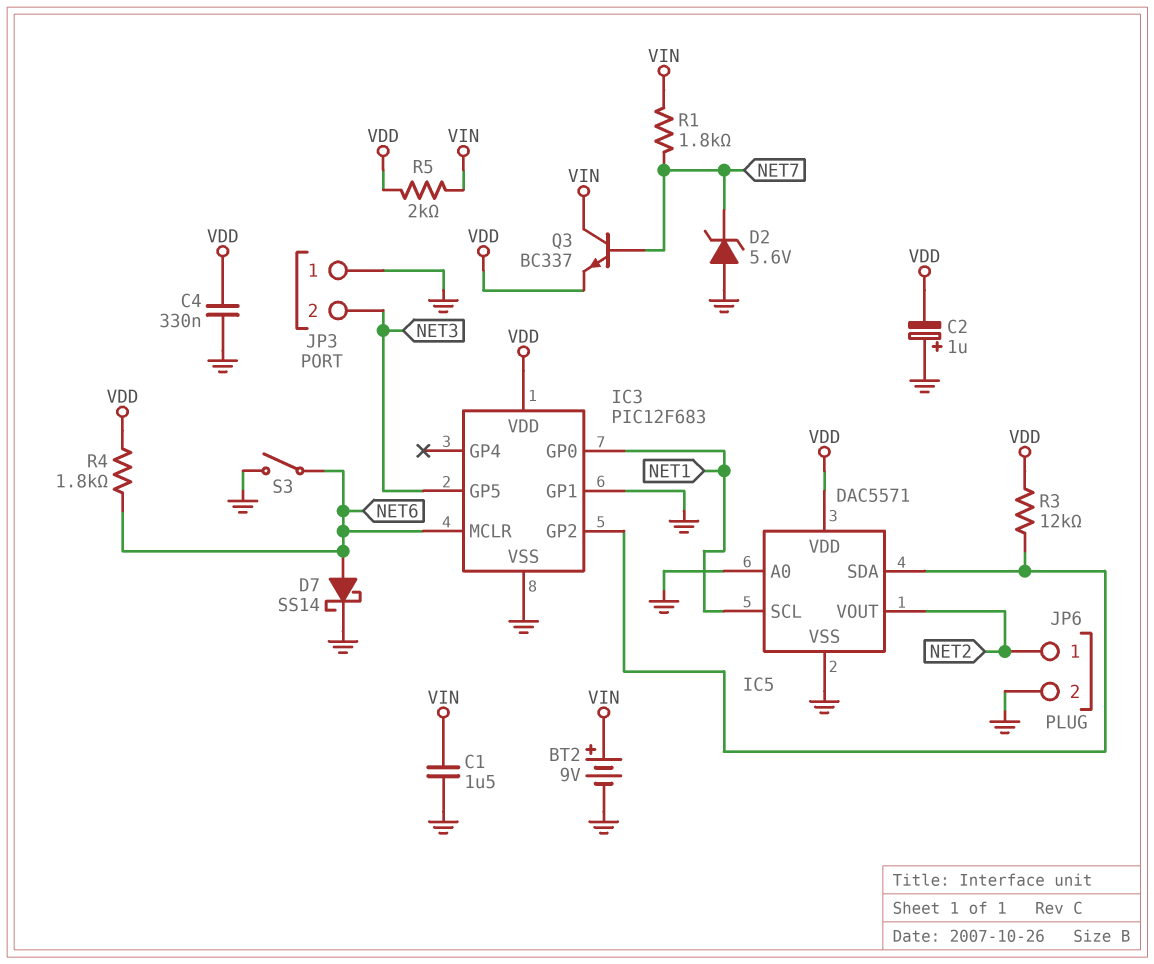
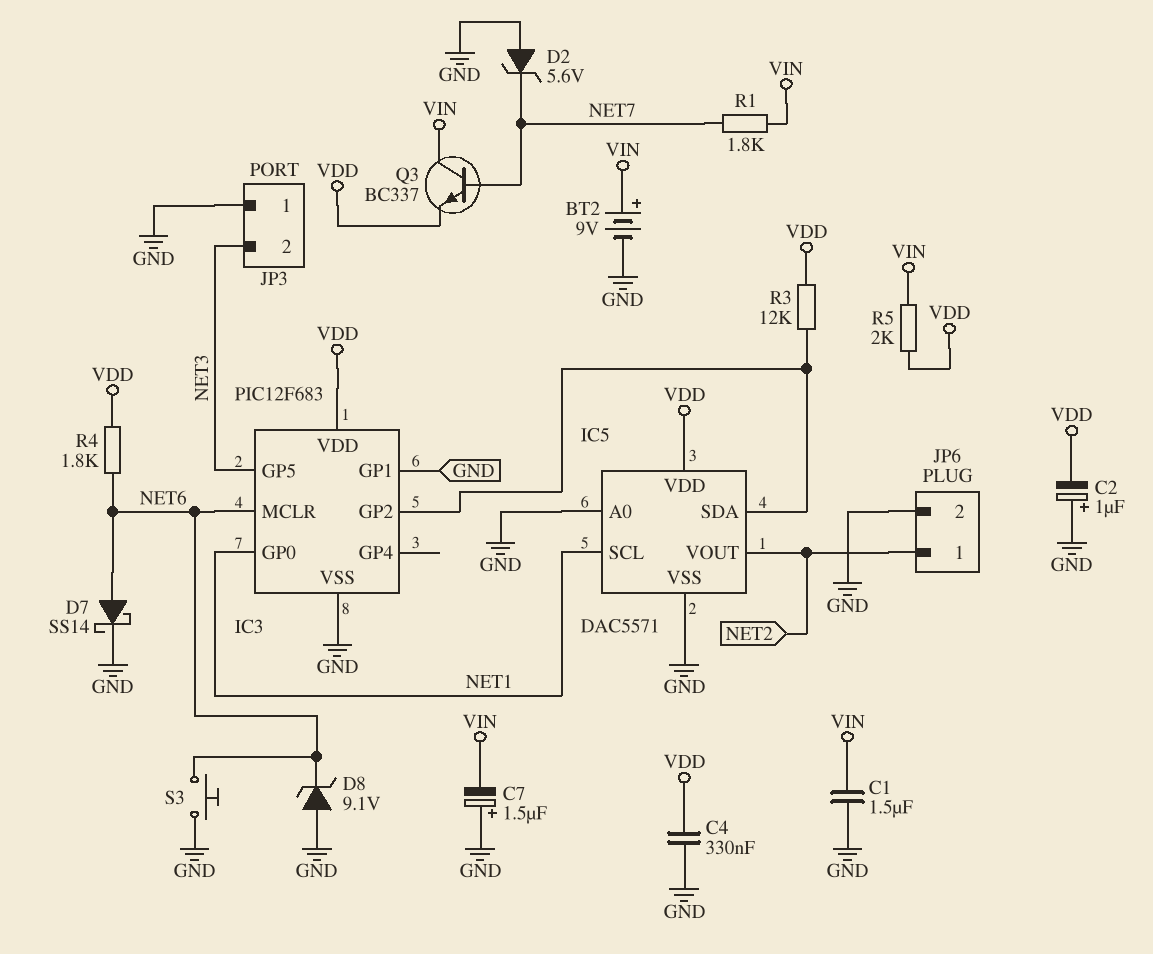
C7: none -> 1.5uF (plus GND, minus VIN)
D8: none -> zener 9.1V (A GND, K NET6)
S3: switch (GND, NET6) -> button (GND, NET6)

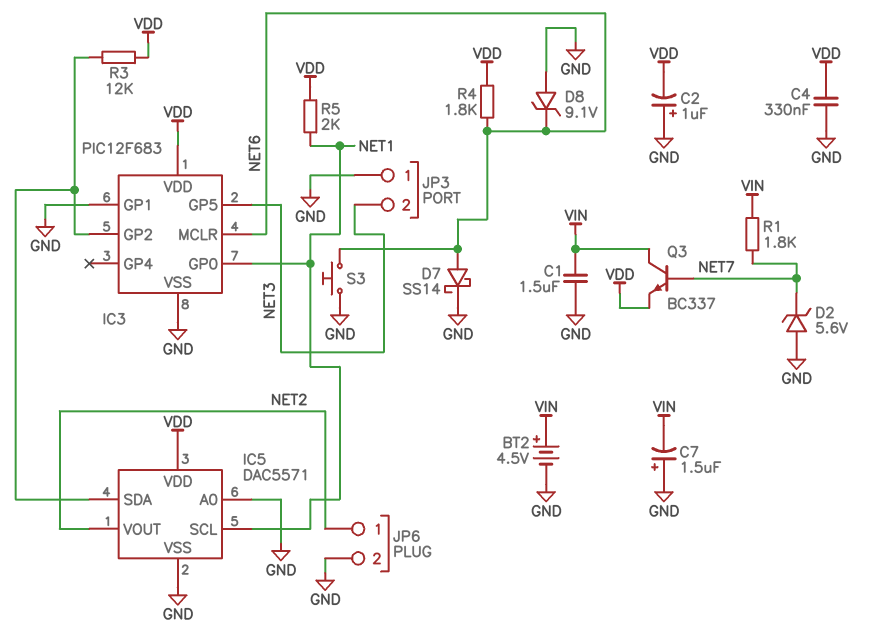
BT2: 9V (plus VIN, minus GND) -> 4.5V (plus VIN, minus GND)
R5: 2k (VDD, VIN) -> 2k (NET1, VDD)

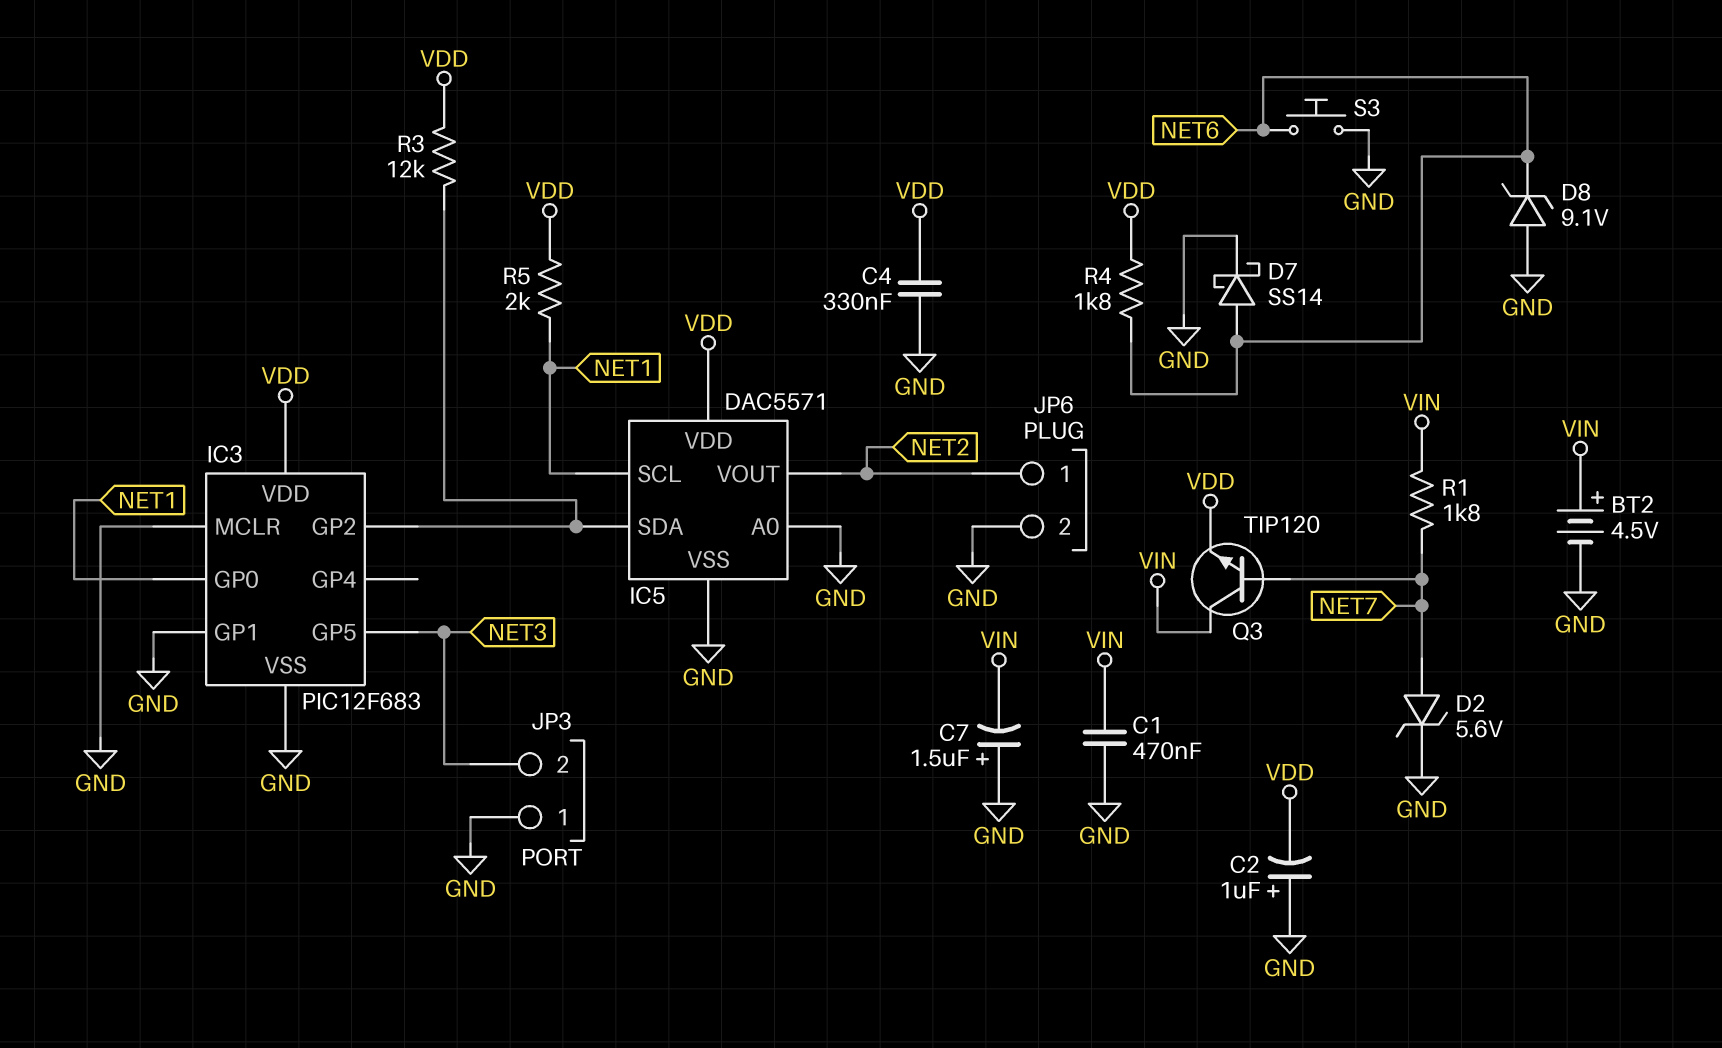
C1: 1.5uF (GND, VIN) -> 470nF (GND, VIN)
D2: zener 5.6V (A GND, K NET7) -> zener 5.6V (A NET7, K GND)
IC3 pin MCLR: NET6 -> GND
Q3: NPN BC337 (B NET7, C VIN, E VDD) -> NPN TIP120 (B NET7, C VIN, E VDD)

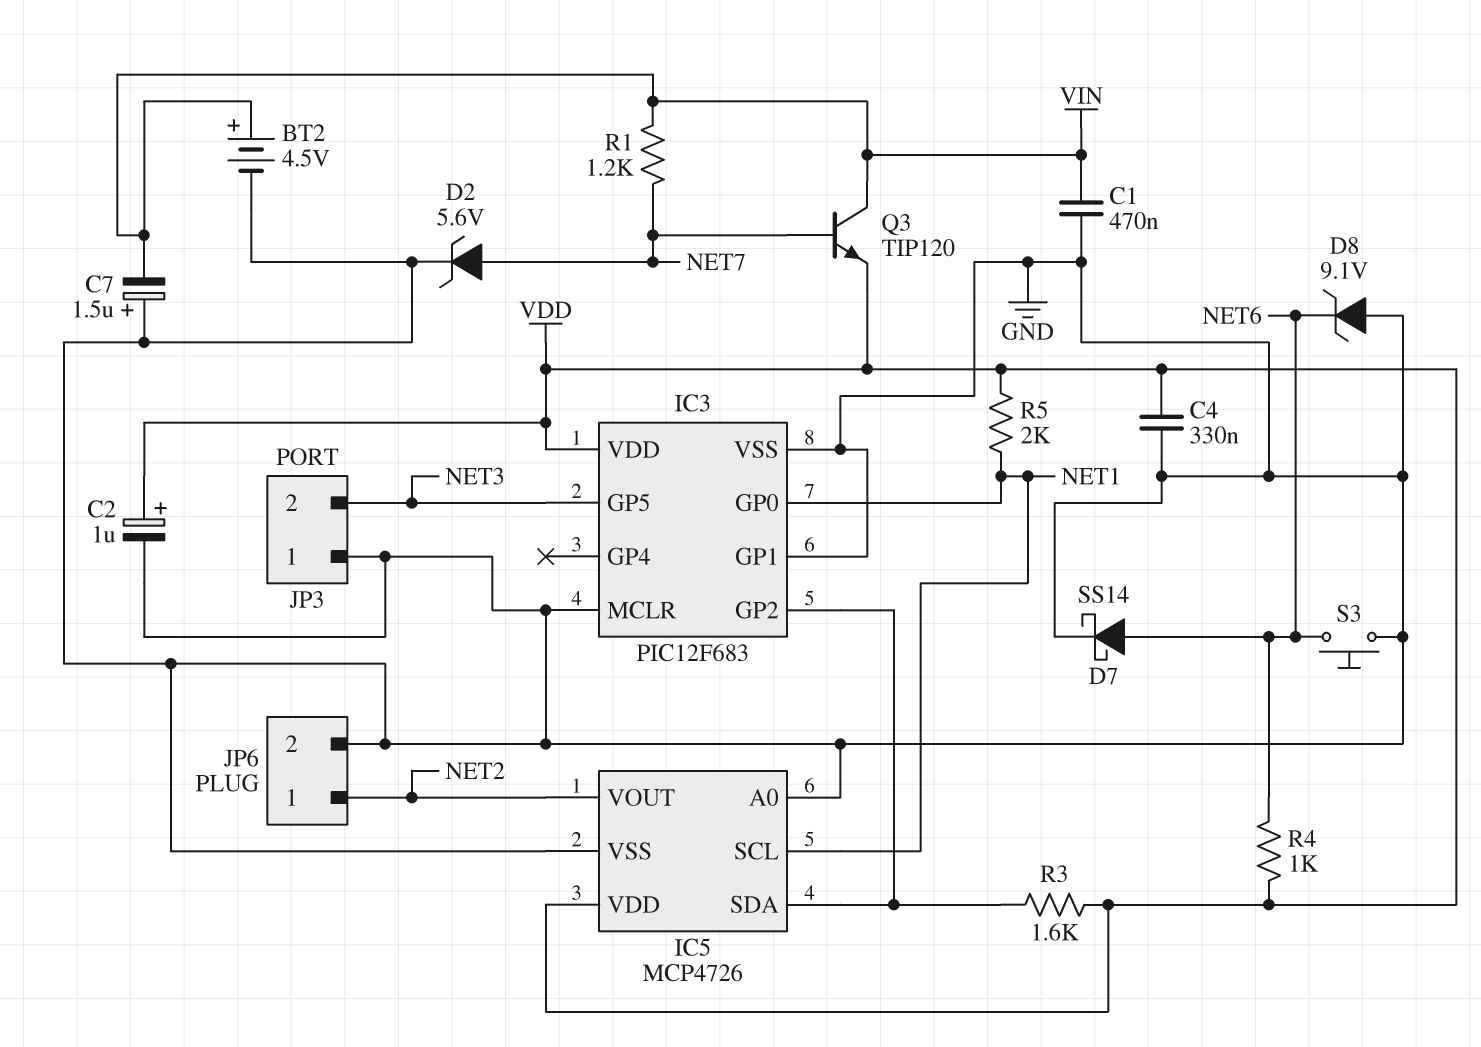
C2: 1uF (plus GND, minus VDD) -> 1uF (plus VDD, minus GND)
IC5: DAC5571 -> MCP4726
R1: 1.8k (NET7, VIN) -> 1.2k (NET7, VIN)
R3: 12k (IC3/GP2, VDD) -> 1.6k (IC3/GP2, VDD)
R4: 1.8k (NET6, VDD) -> 1k (NET6, VDD)

